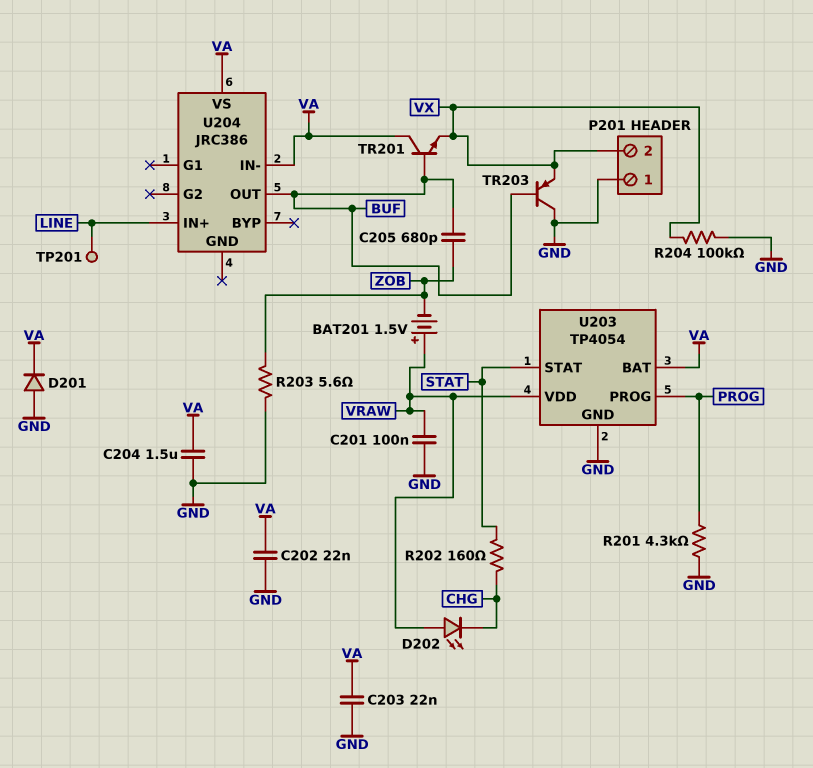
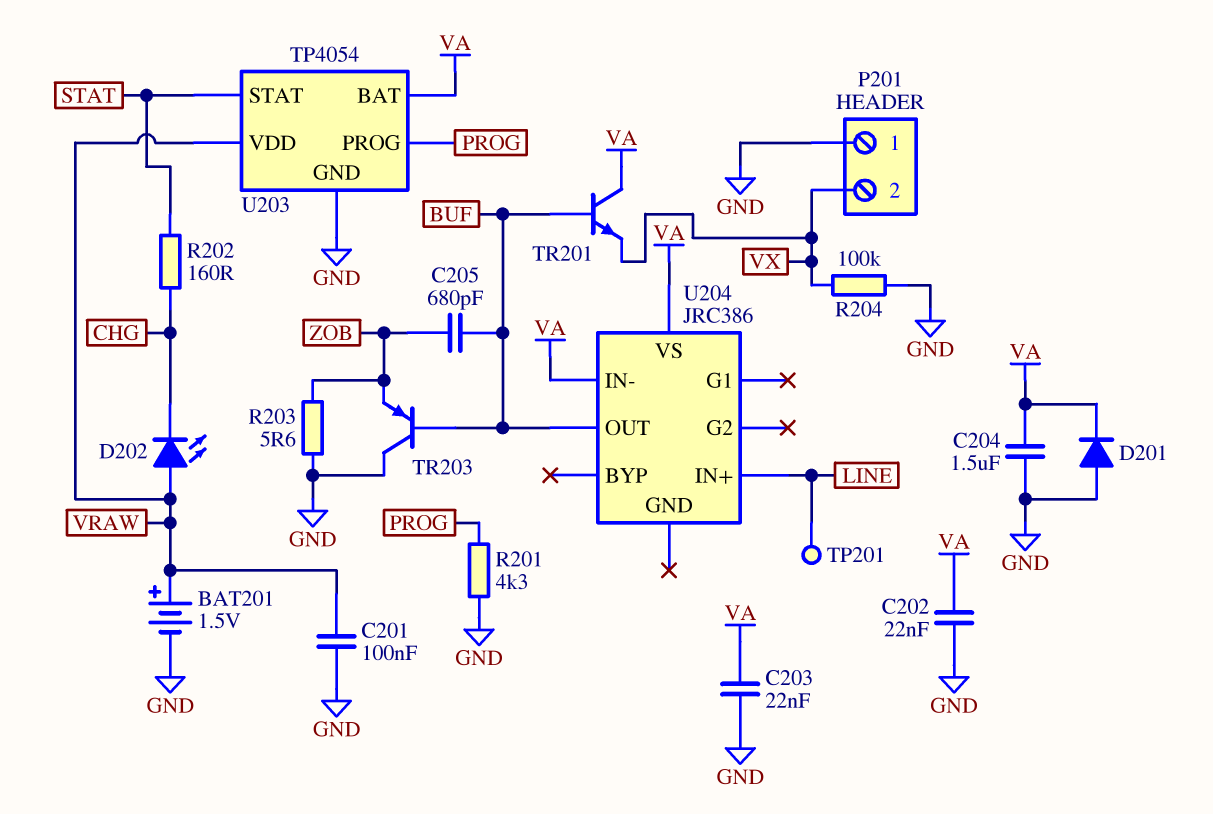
BAT201: 1.5V (plus VRAW, minus ZOB) -> 1.5V (plus VRAW, minus GND)
TR203: PNP (B BUF, C GND, E VX) -> PNP (B BUF, C GND, E ZOB)

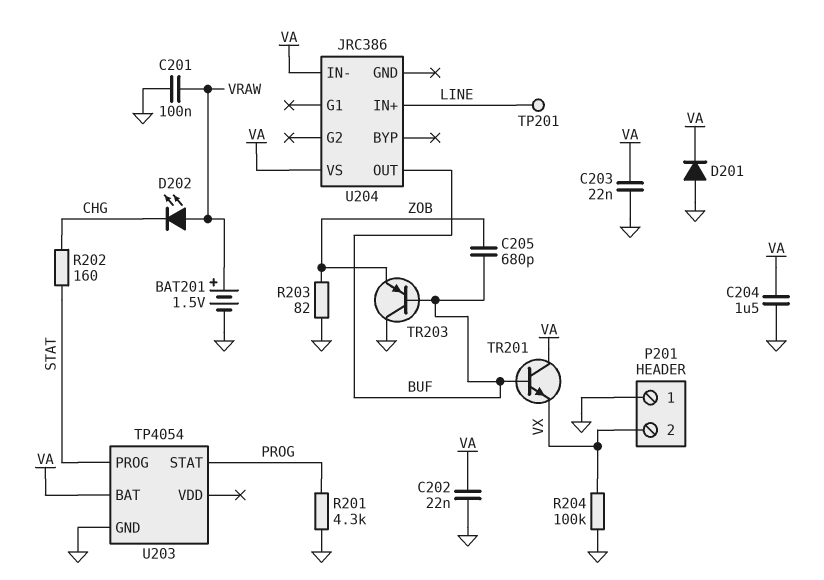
R203: 5.6 (GND, ZOB) -> 82 (GND, ZOB)
U203 pin PROG: PROG -> STAT
U203 pin STAT: STAT -> PROG
U203 pin VDD: VRAW -> none

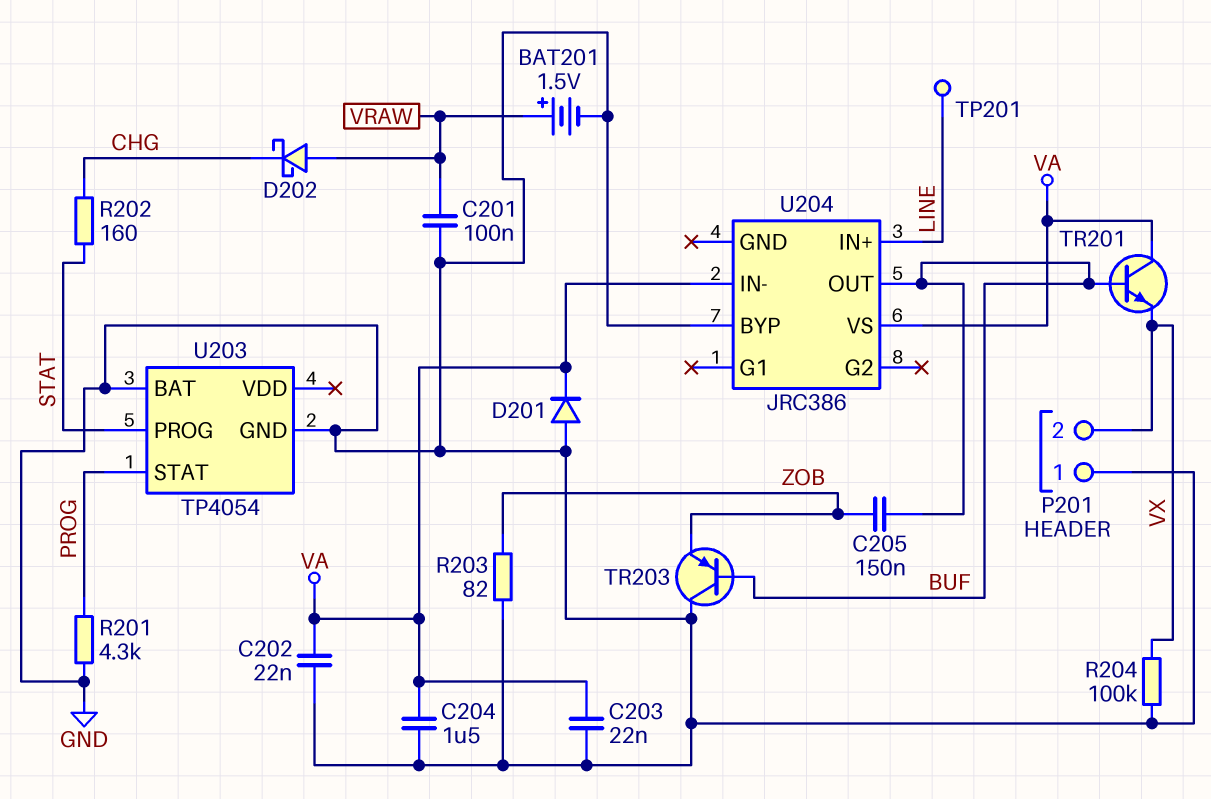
C205: 680pF (BUF, ZOB) -> 150nF (BUF, ZOB)
D202: LED (A VRAW, K CHG) -> schottky (A VRAW, K CHG)
U203 pin BAT: VA -> GND
U204 pin BYP: none -> GND

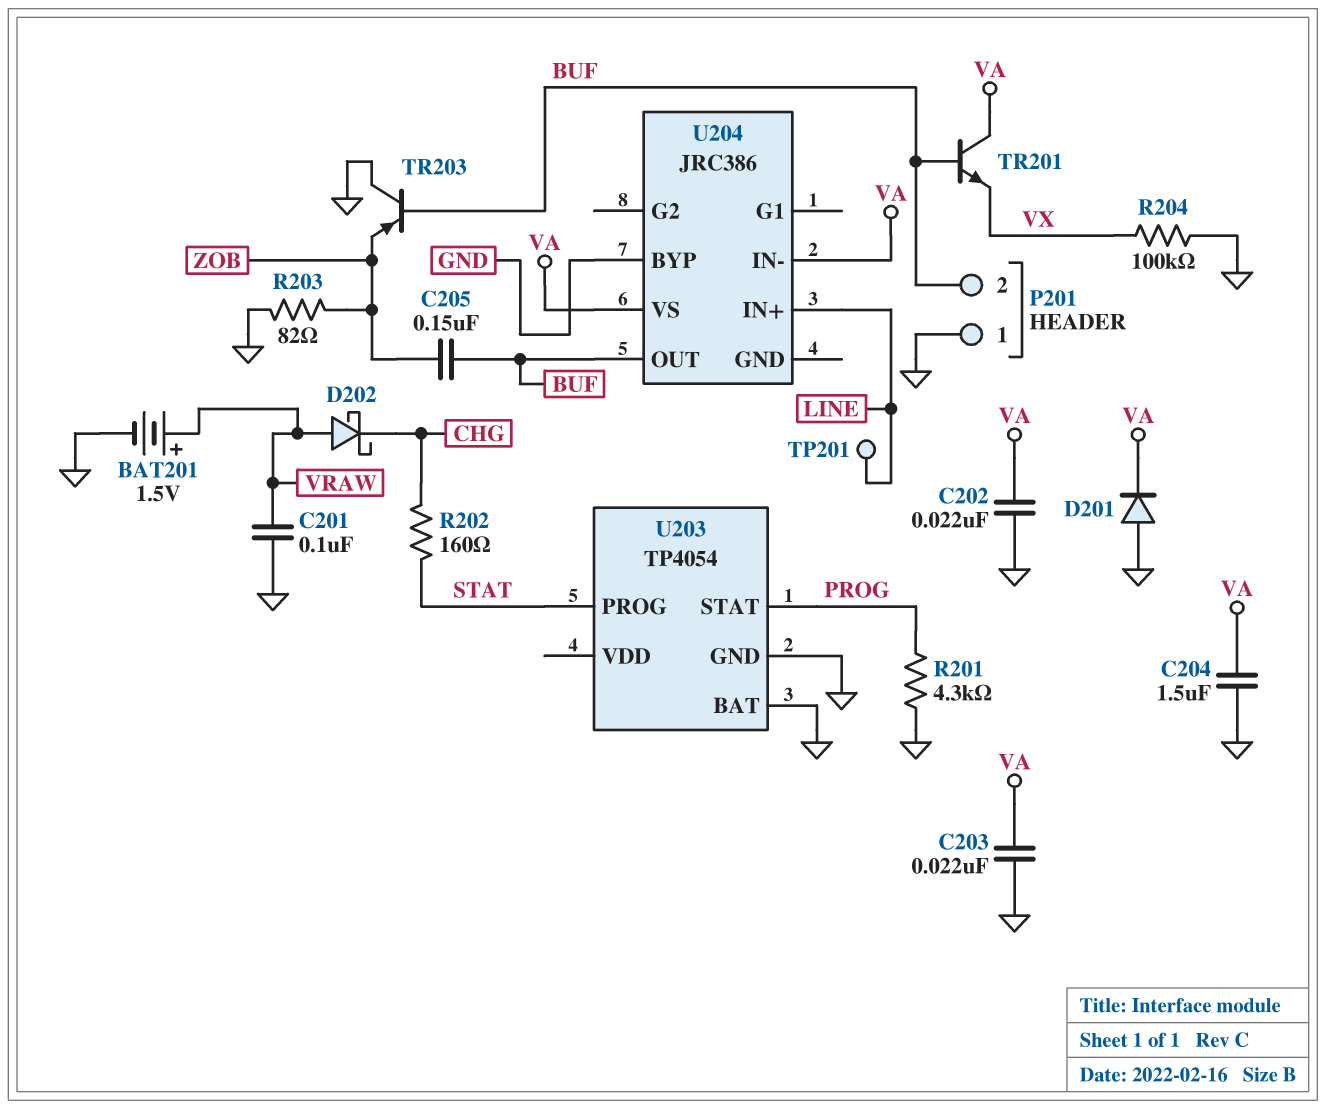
P201 pin 2: VX -> BUF

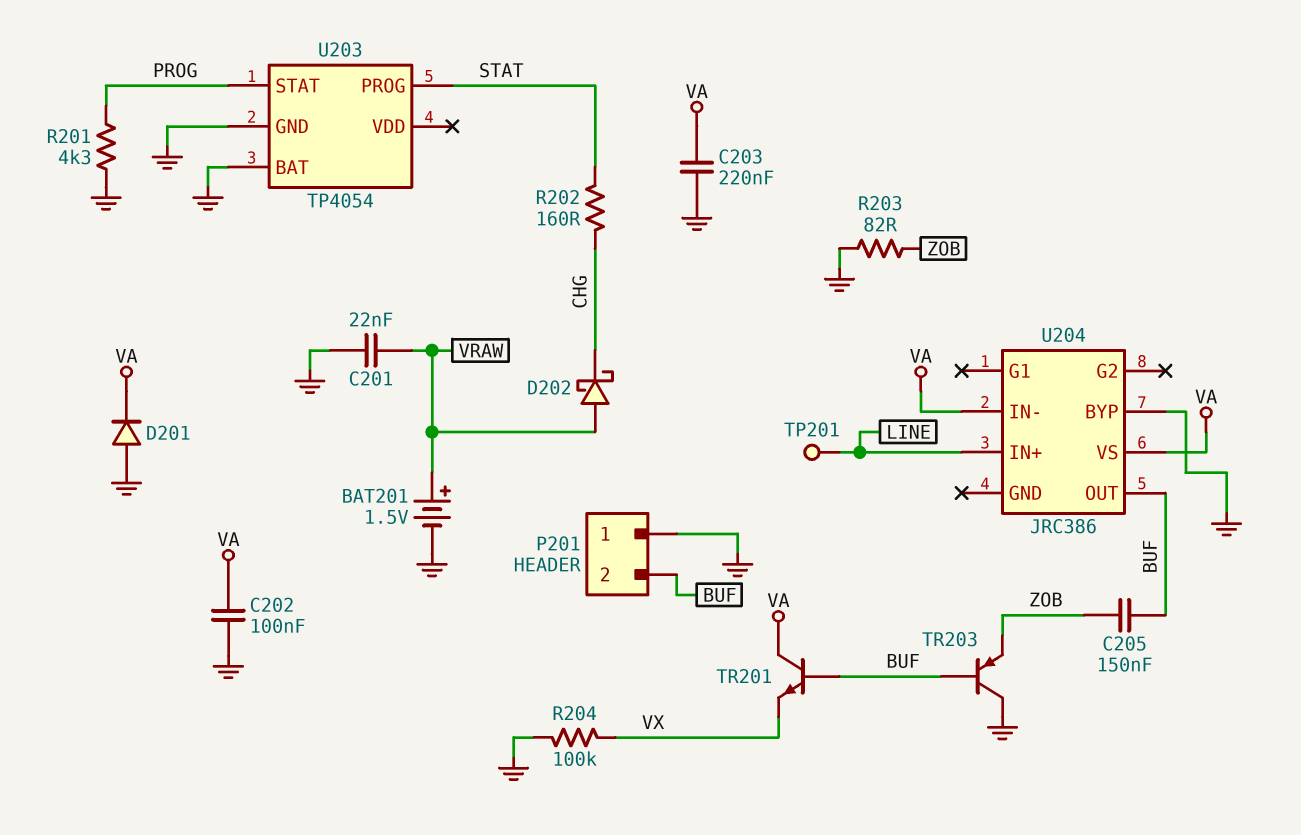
C201: 100nF (GND, VRAW) -> 22nF (GND, VRAW)
C202: 22nF (GND, VA) -> 100nF (GND, VA)
C203: 22nF (GND, VA) -> 220nF (GND, VA)
C204: 1.5uF (GND, VA) -> none

